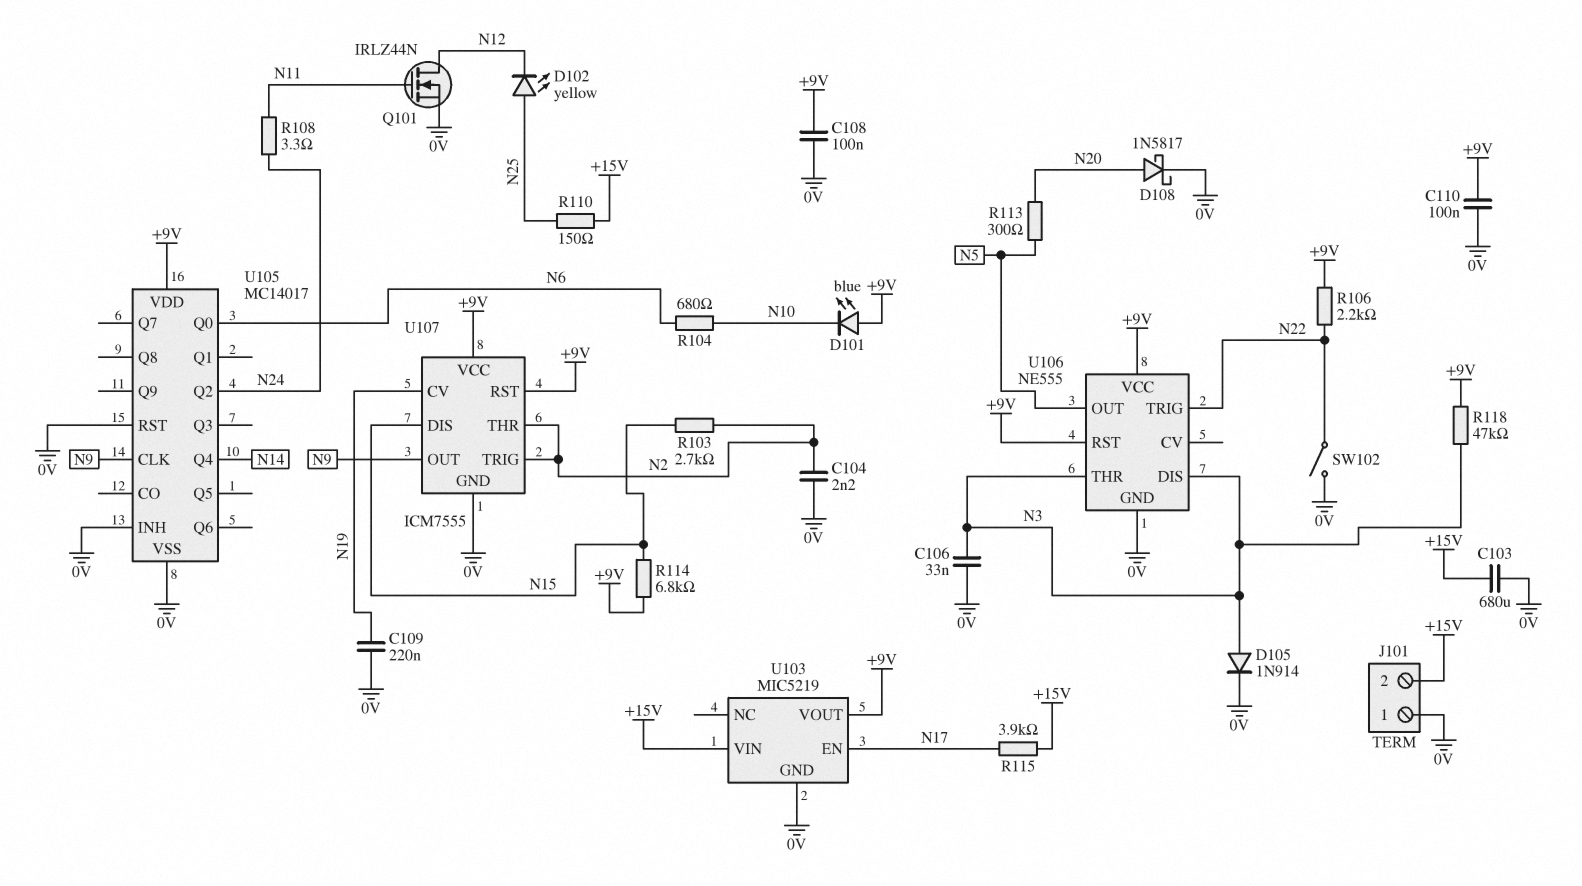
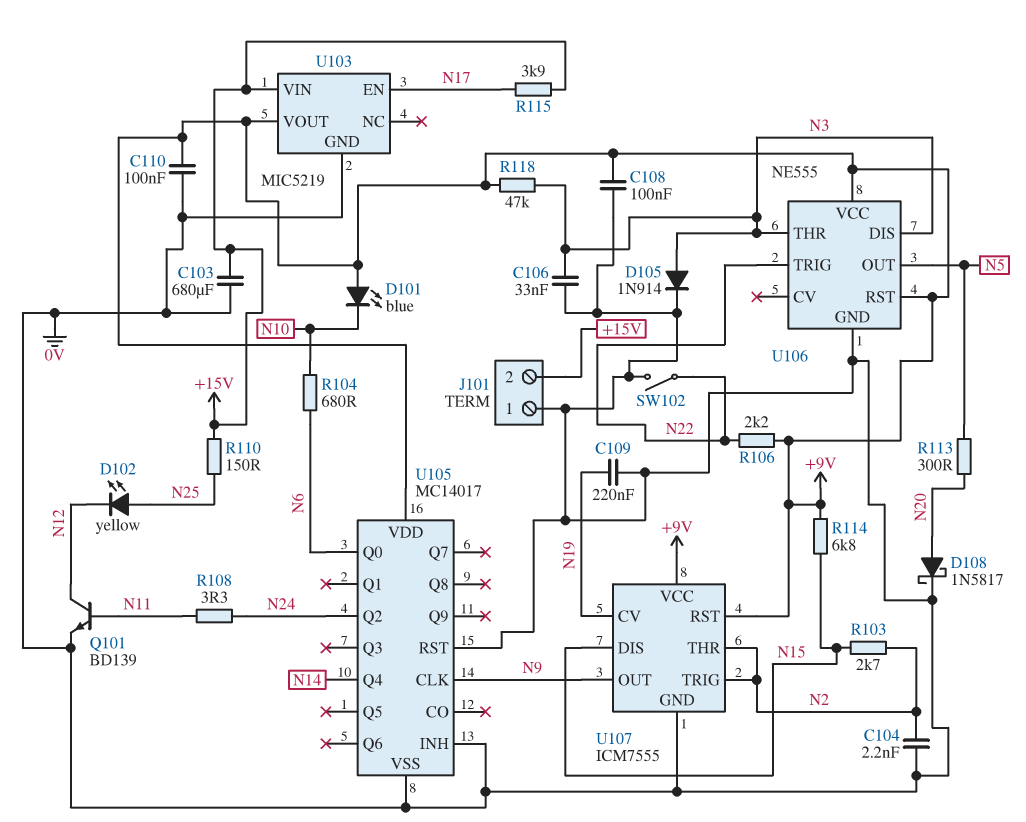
Q101: NMOS IRLZ44N (G N11, D N12, S 0V) -> NPN BD139 (B N11, C N12, E 0V)

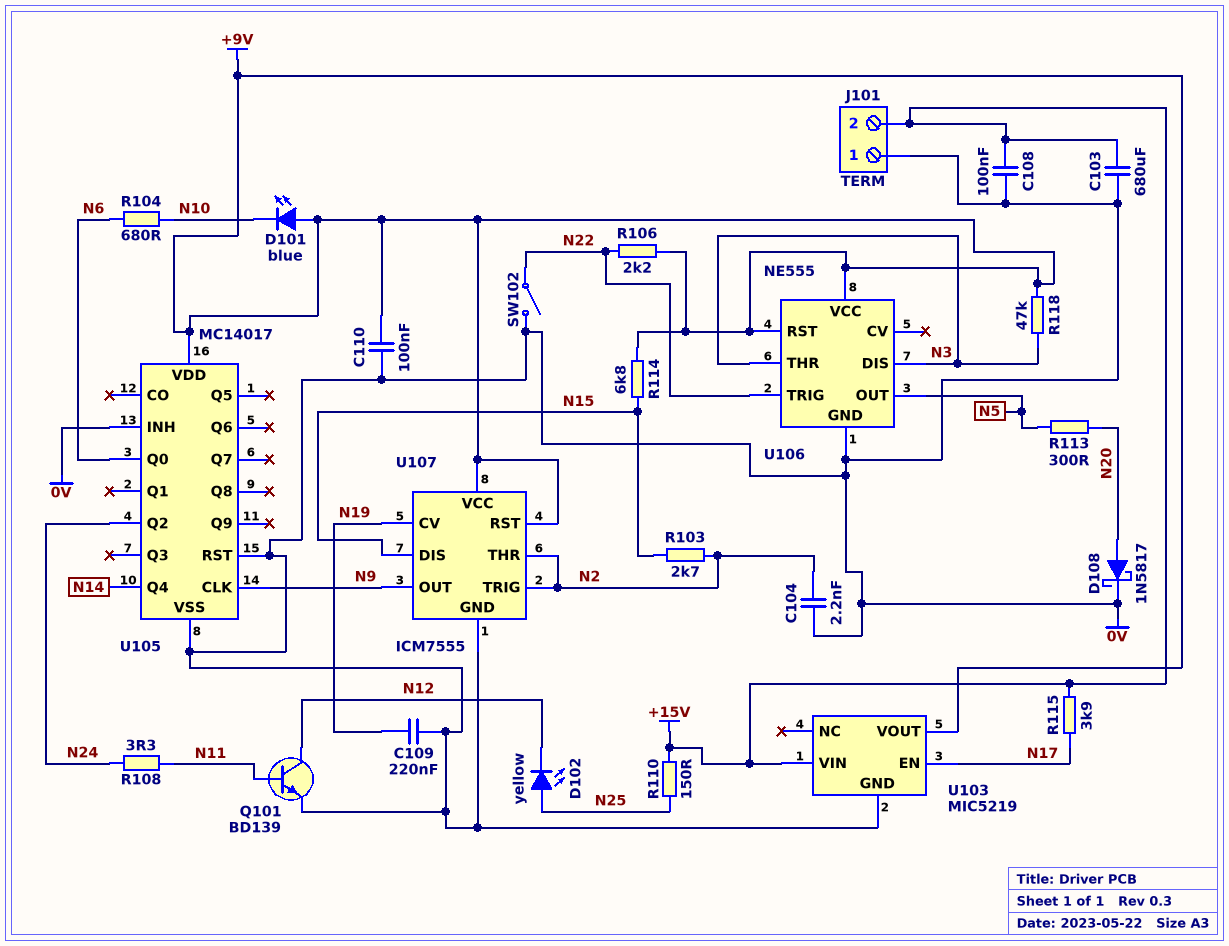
C106: 33nF (0V, N3) -> none
C108: 100nF (+9V, 0V) -> 100nF (+15V, 0V)
D105: diode 1N914 (A N3, K 0V) -> none

